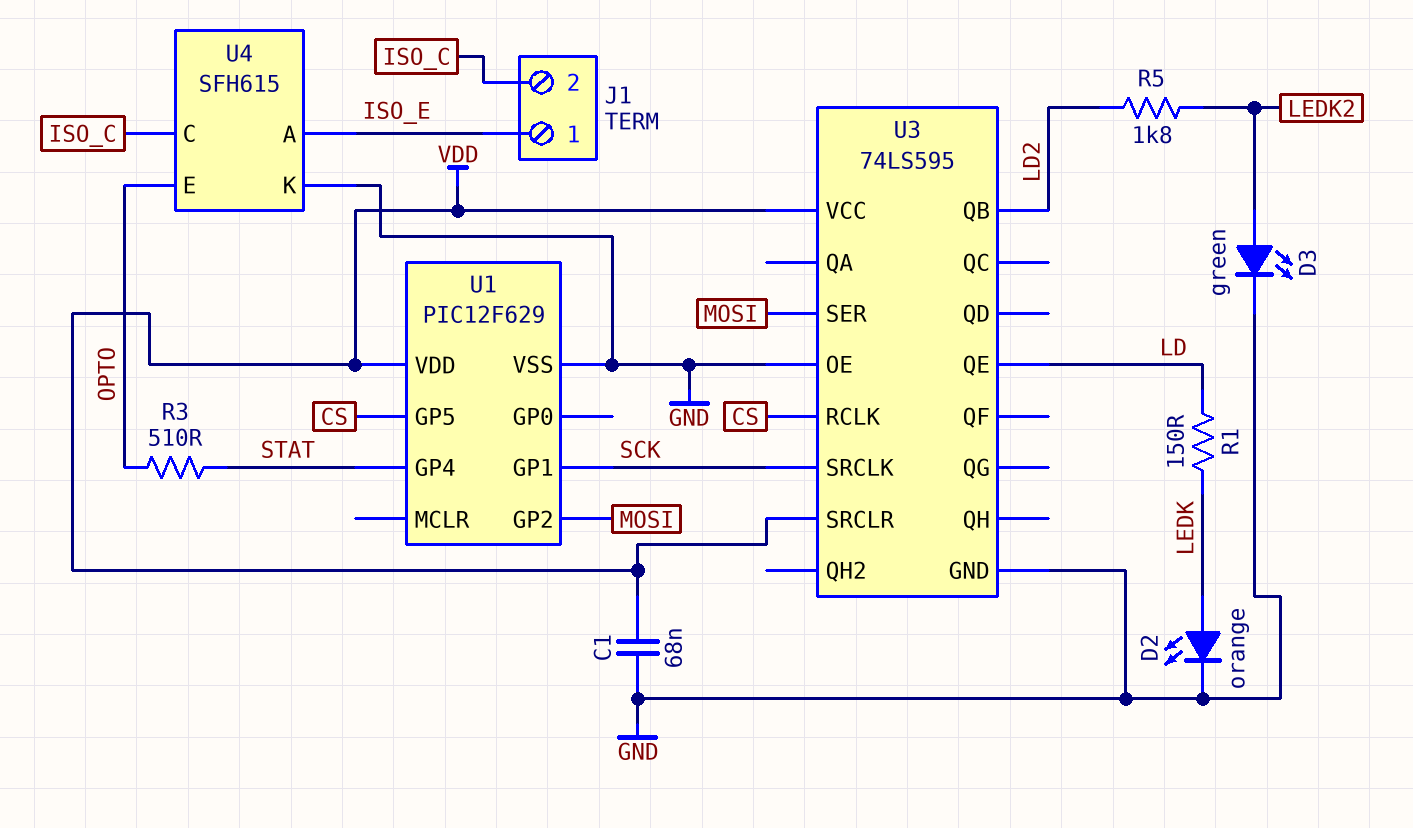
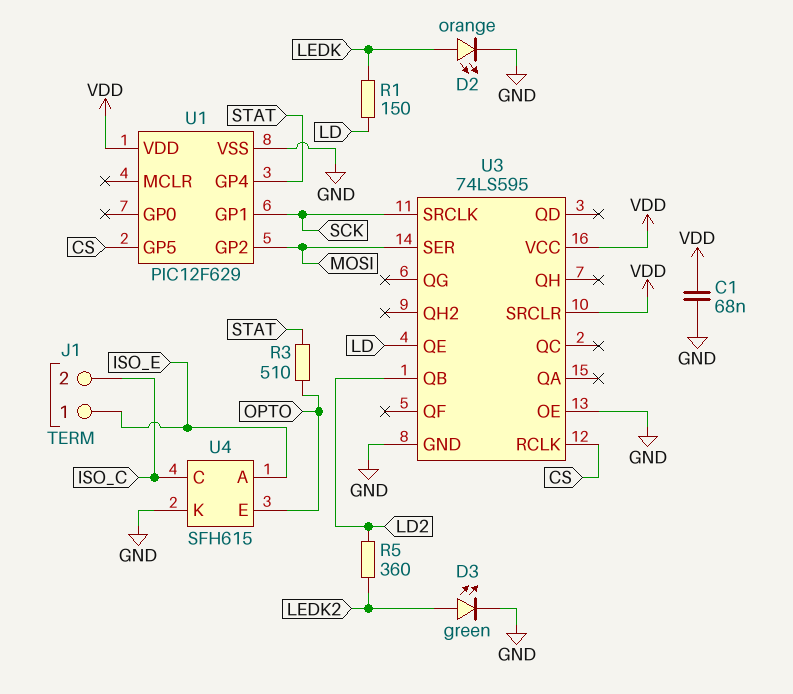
R5: 1.8k (LD2, LEDK2) -> 360 (LD2, LEDK2)

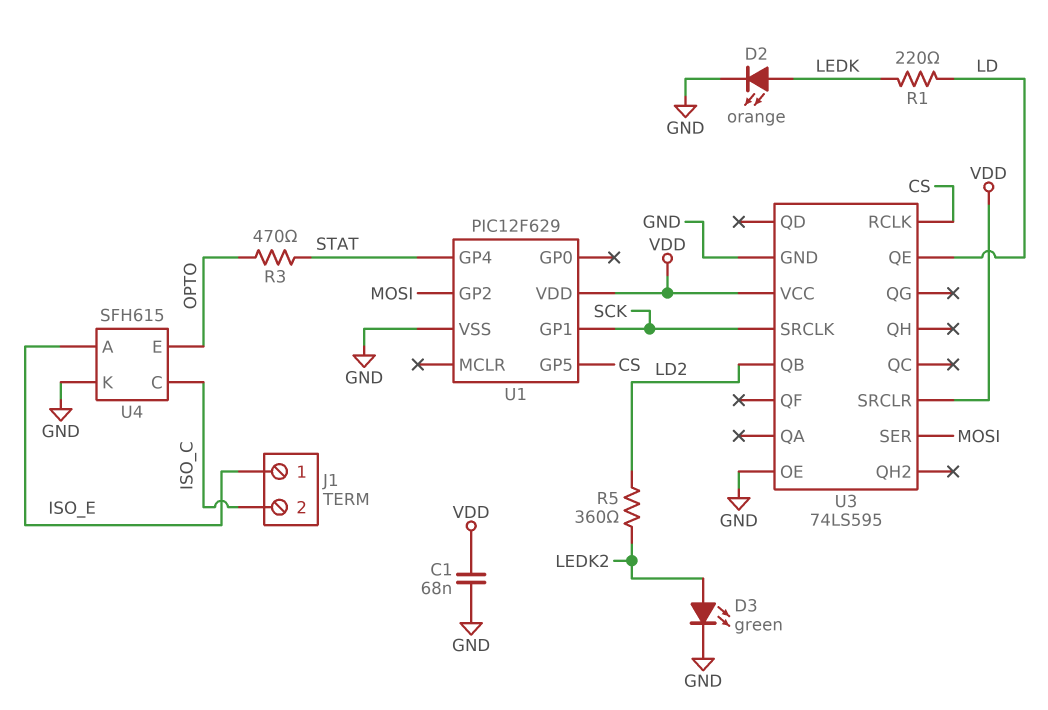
R1: 150 (LD, LEDK) -> 220 (LD, LEDK)
R3: 510 (OPTO, STAT) -> 470 (OPTO, STAT)

